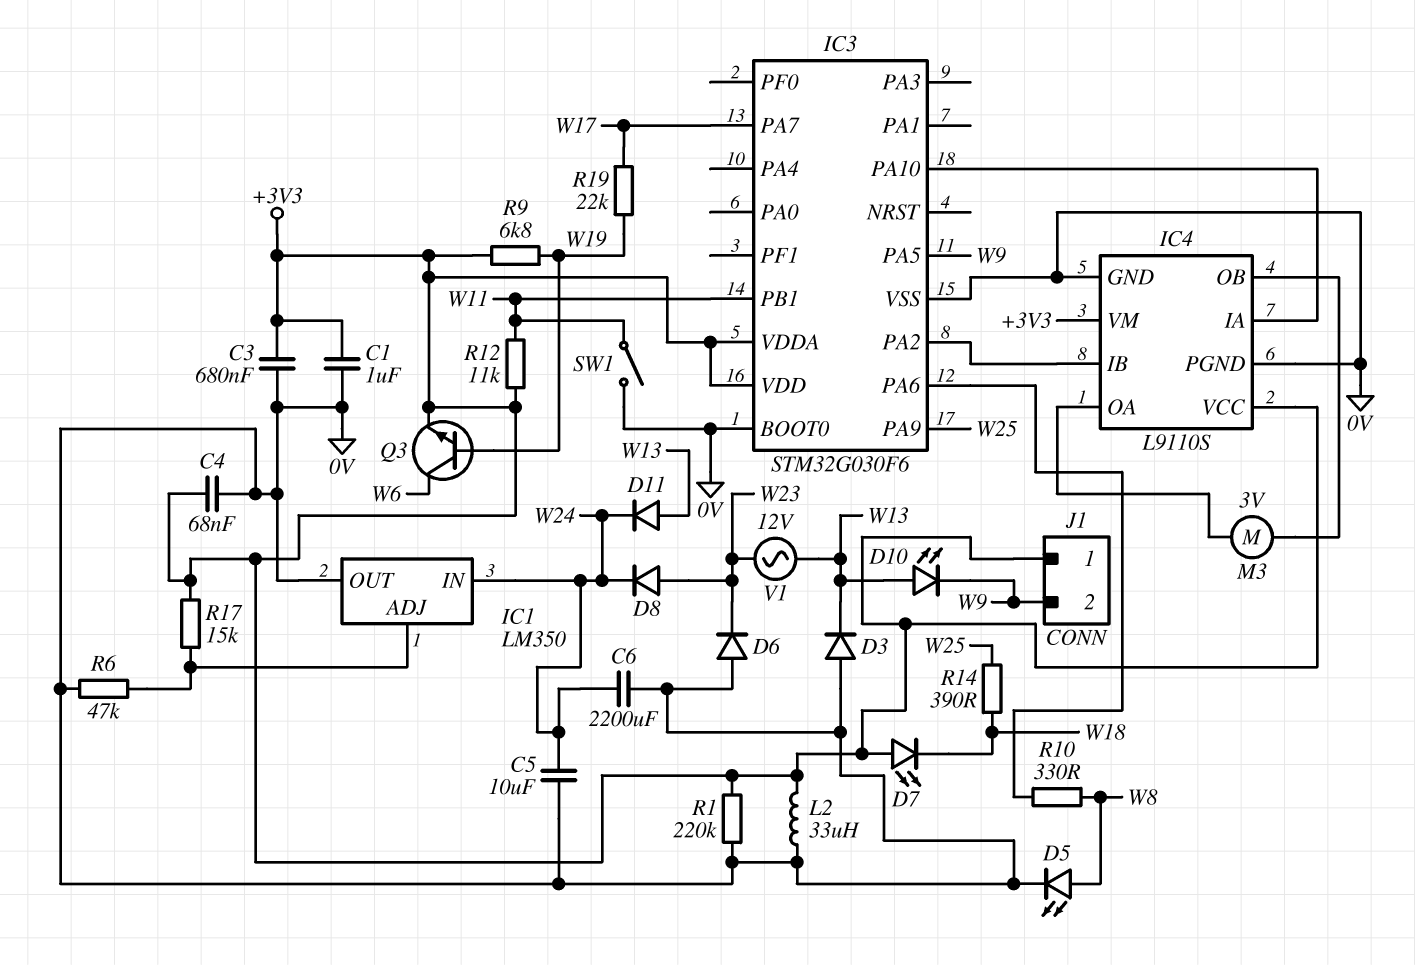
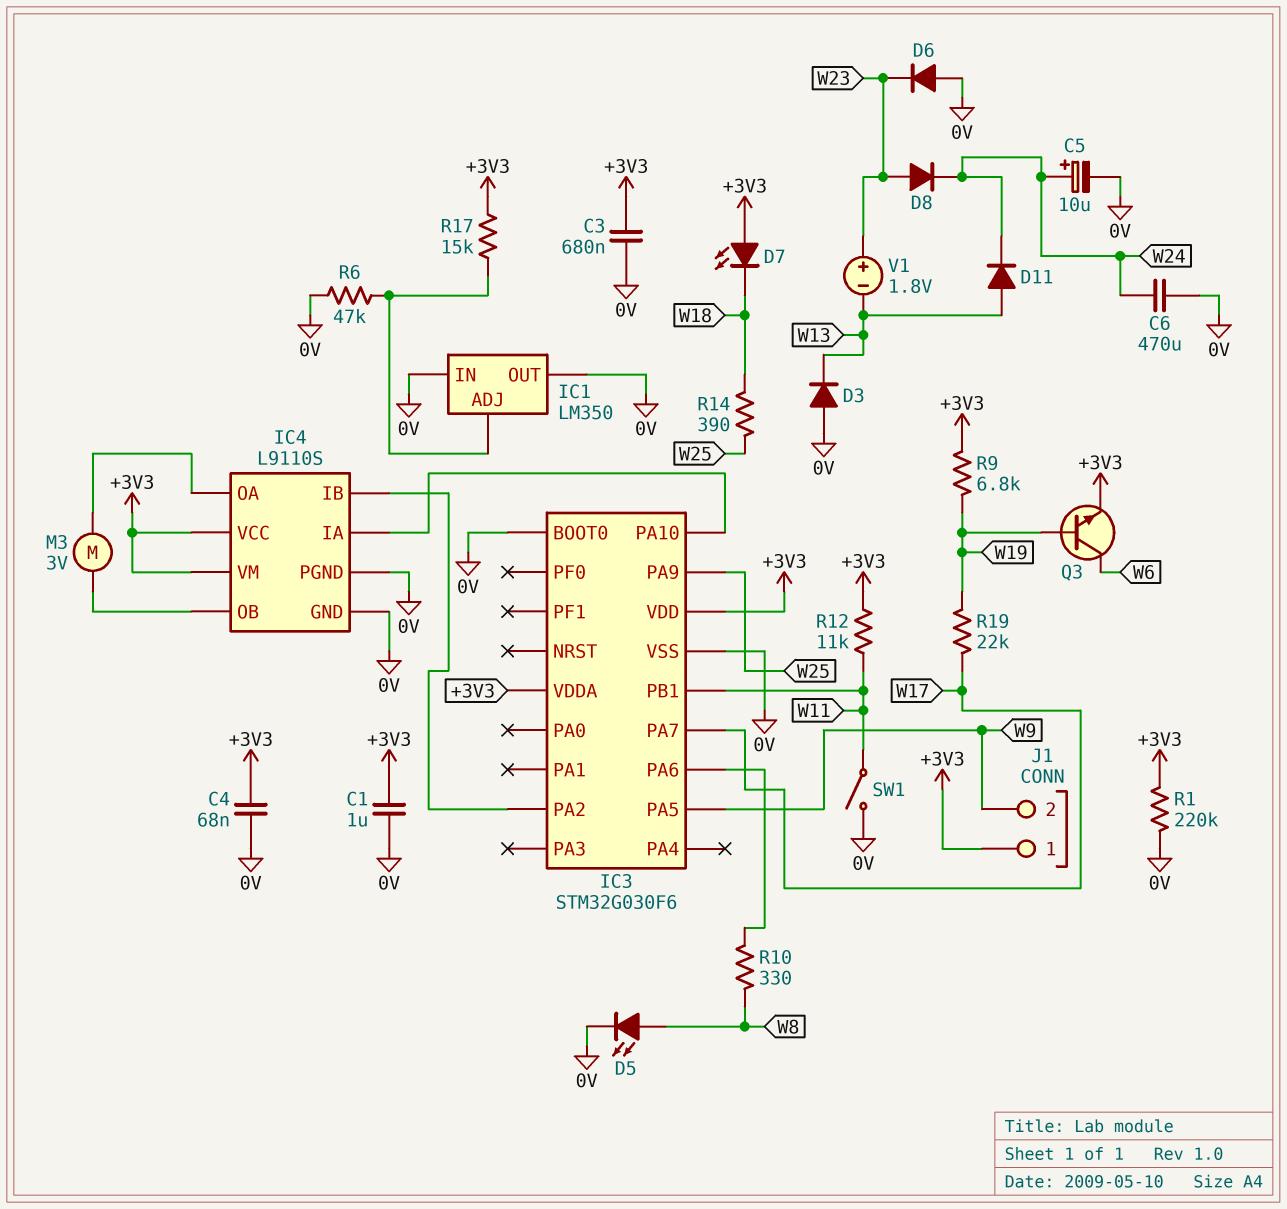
C5: 10uF (0V, W24) -> 10uF (plus W24, minus 0V)
C6: 2200uF (0V, W24) -> 470uF (0V, W24)
D10: LED (A W13, K W9) -> none
IC1 pin IN: W24 -> 0V
L2: 33uH (+3V3, 0V) -> none
V1: AC 12V (W13, W23) -> 1.8V (plus W23, minus W13)

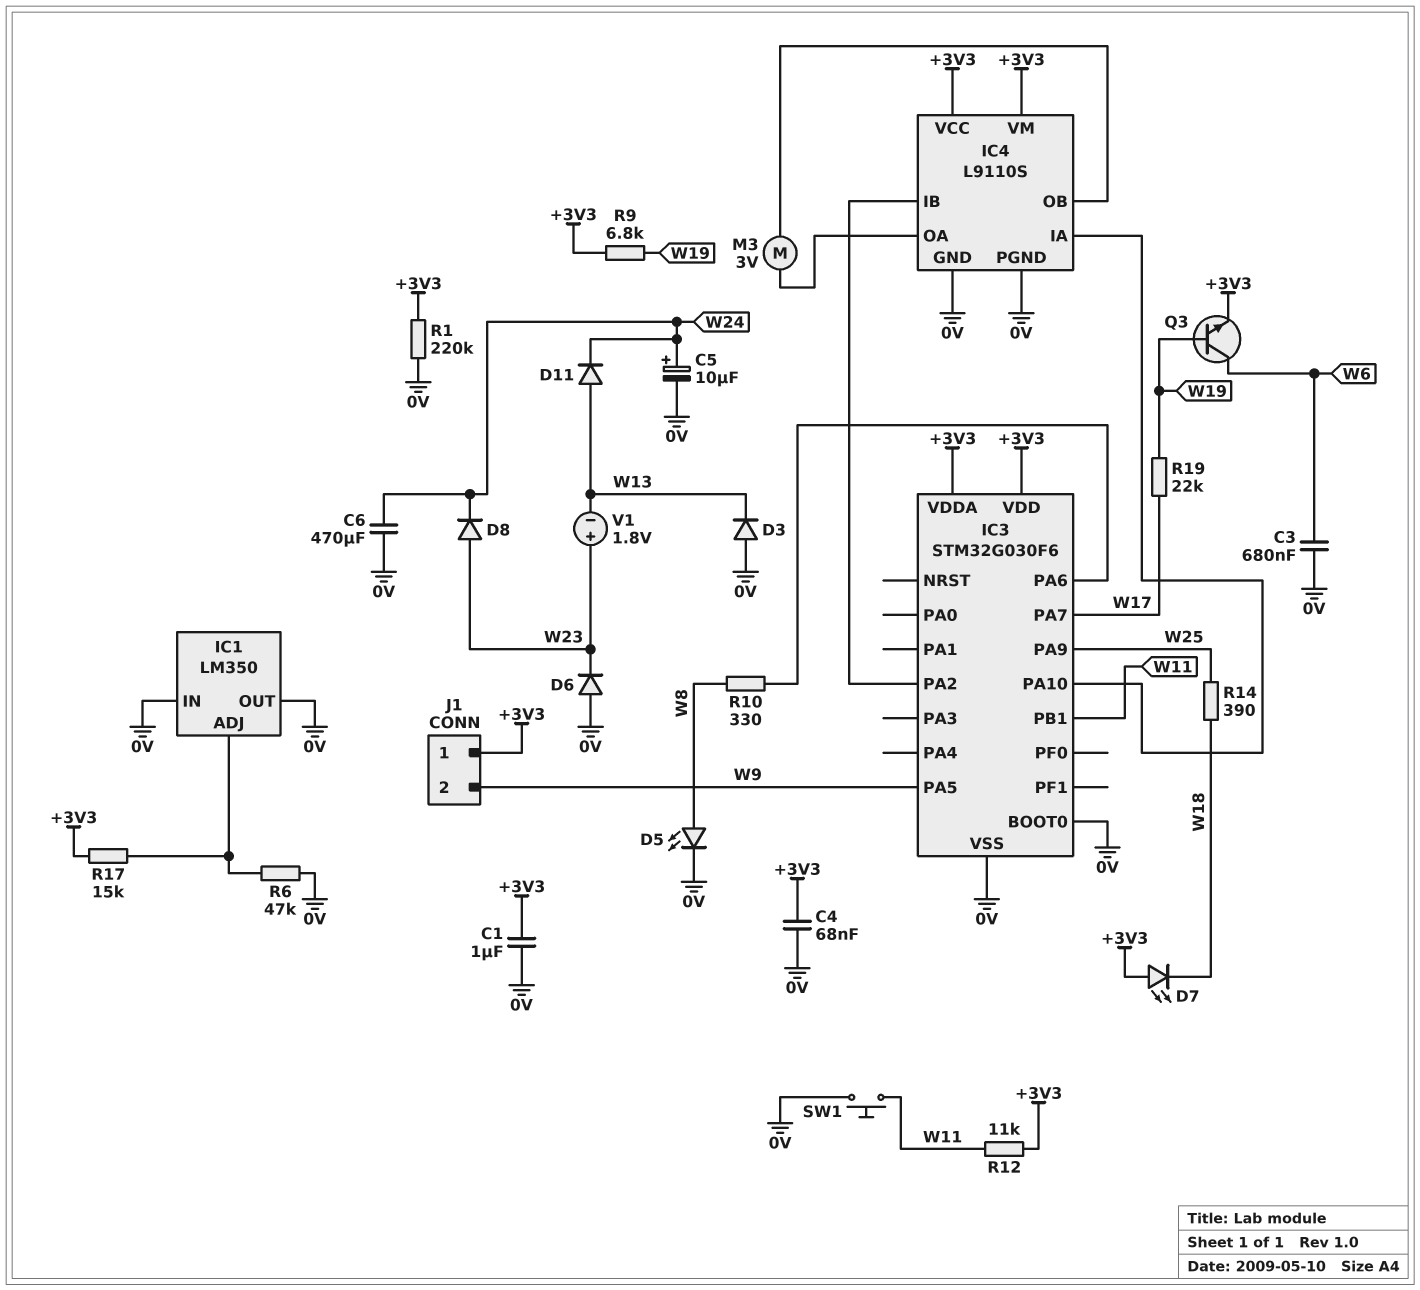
C3: 680nF (+3V3, 0V) -> 680nF (0V, W6)
SW1: switch (0V, W11) -> button (0V, W11)

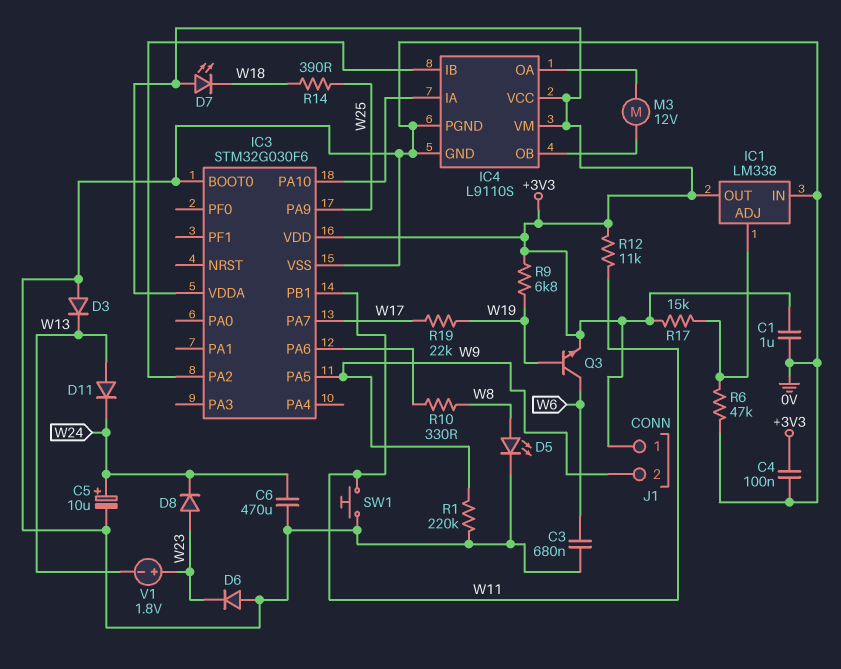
C4: 68nF (+3V3, 0V) -> 100nF (+3V3, 0V)
IC1: LM350 -> LM338
IC1 pin OUT: 0V -> +3V3
M3: motor 3V (IC4/OA, IC4/OB) -> motor 12V (IC4/OA, IC4/OB)
R1: 220k (+3V3, 0V) -> 220k (0V, W9)

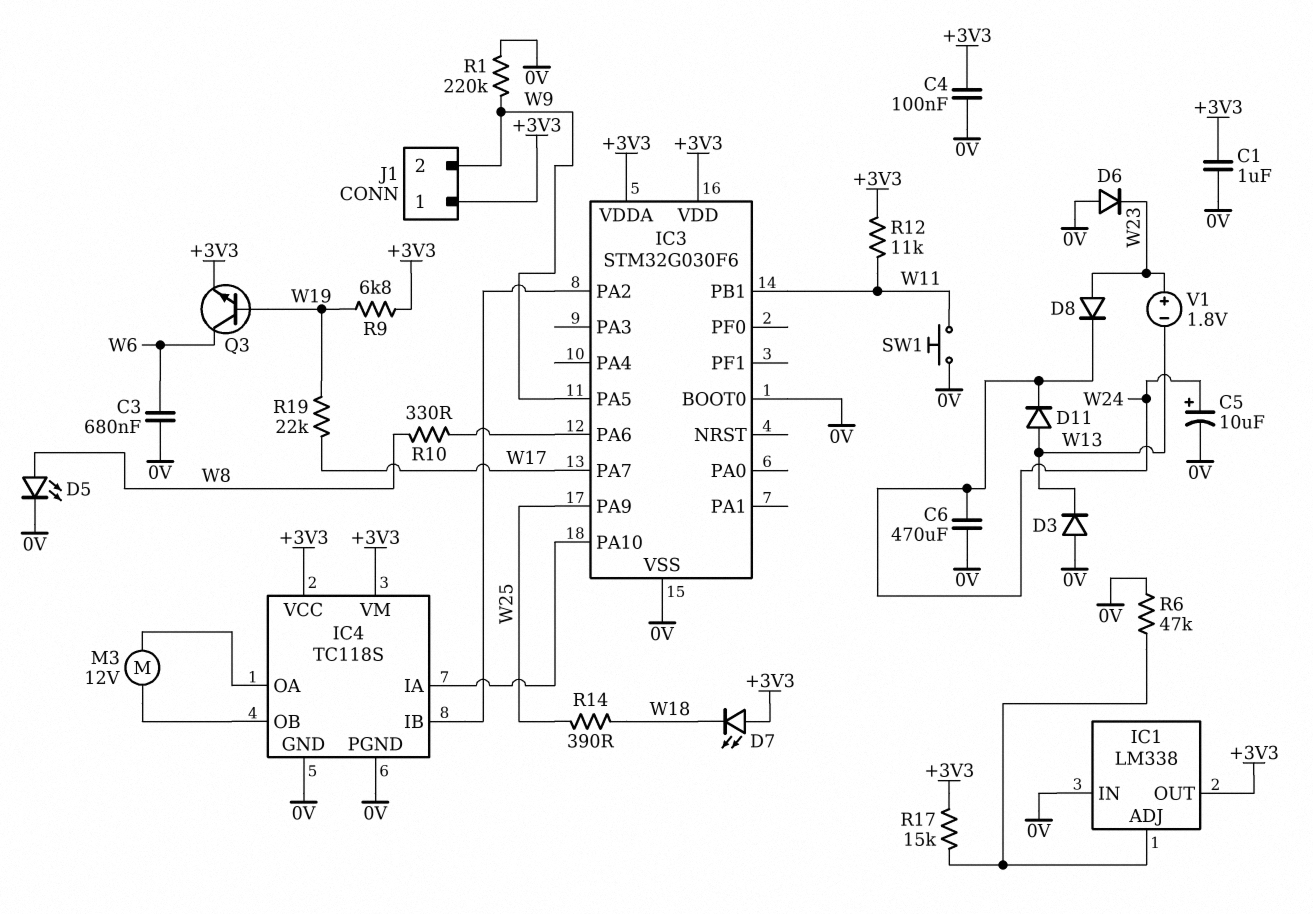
IC4: L9110S -> TC118S

